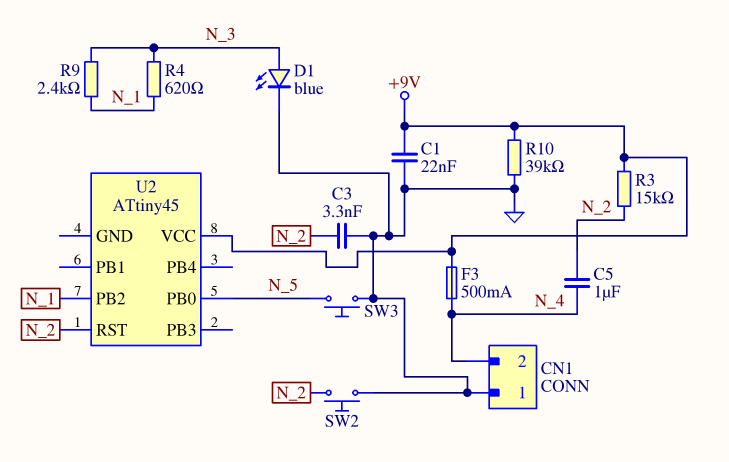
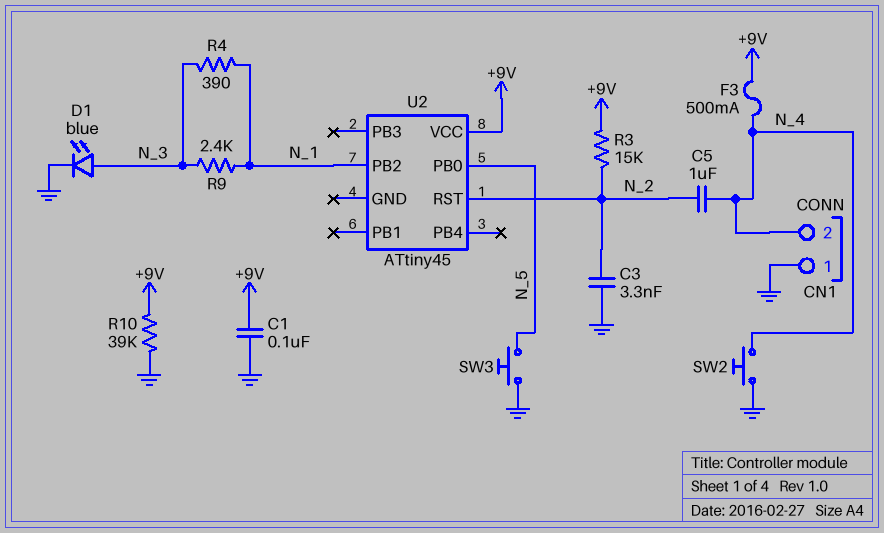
C1: 22nF (+9V, GND) -> 100nF (+9V, GND)
R4: 620 (N_1, N_3) -> 390 (N_1, N_3)
SW2: button (GND, N_2) -> button (GND, N_4)

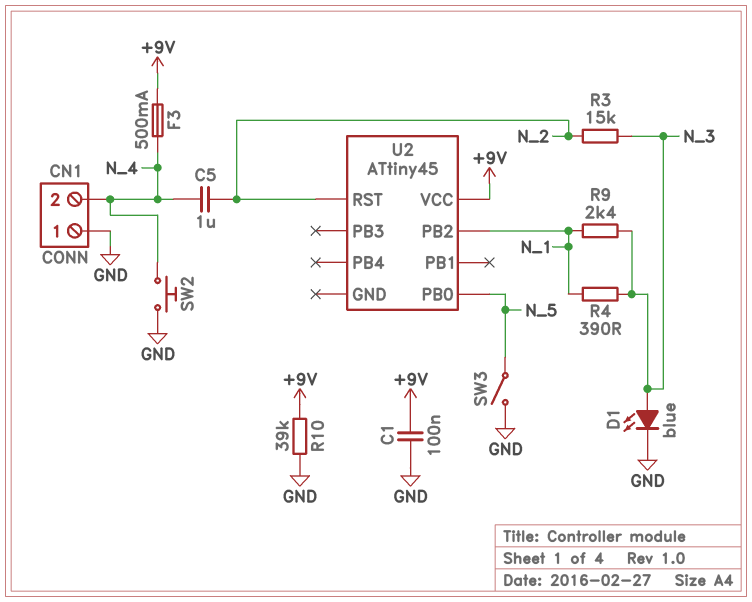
C3: 3.3nF (GND, N_2) -> none
R3: 15k (+9V, N_2) -> 15k (N_2, N_3)
SW3: button (GND, N_5) -> switch (GND, N_5)

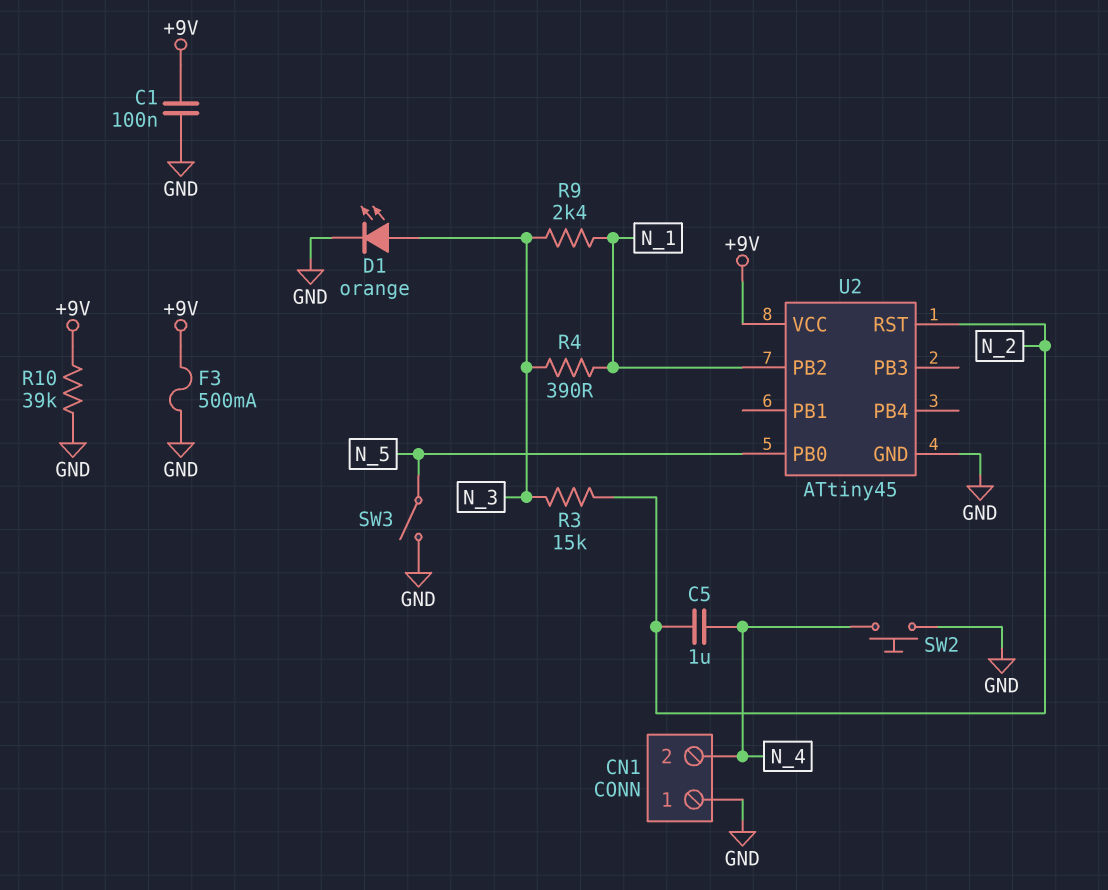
D1: LED blue (A N_3, K GND) -> LED orange (A N_3, K GND)
F3: 500mA (+9V, N_4) -> 500mA (+9V, GND)
U2 pin GND: none -> GND

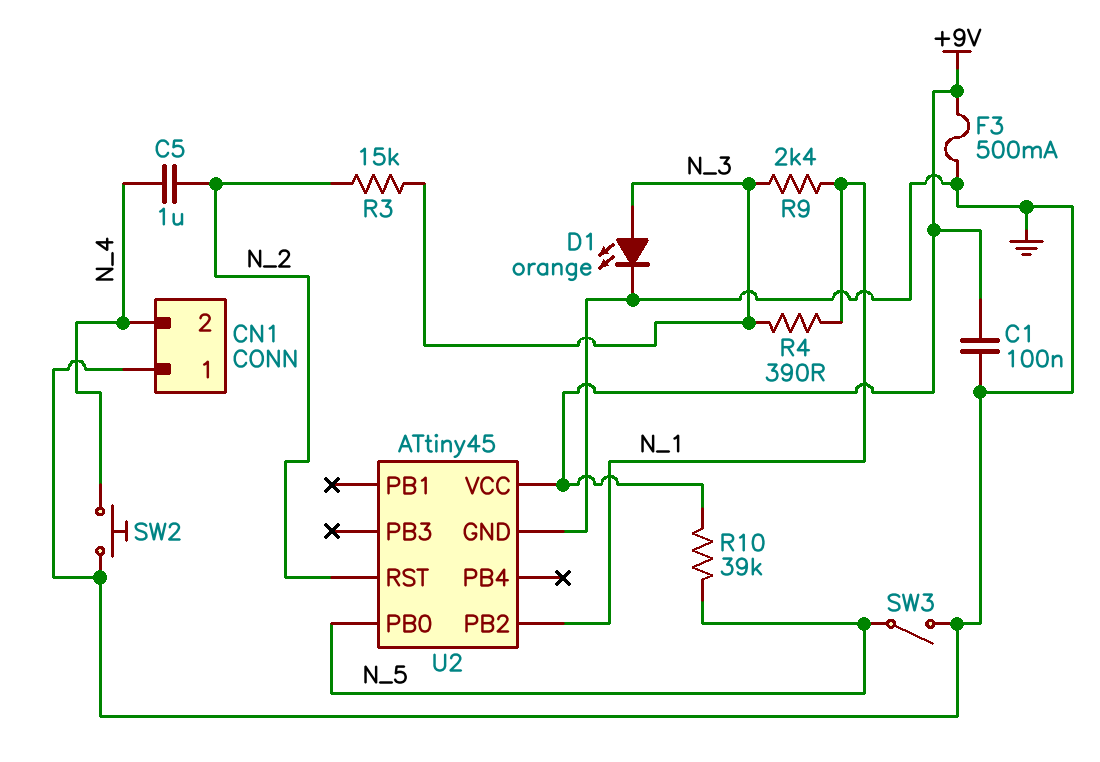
R10: 39k (+9V, GND) -> 39k (+9V, N_5)

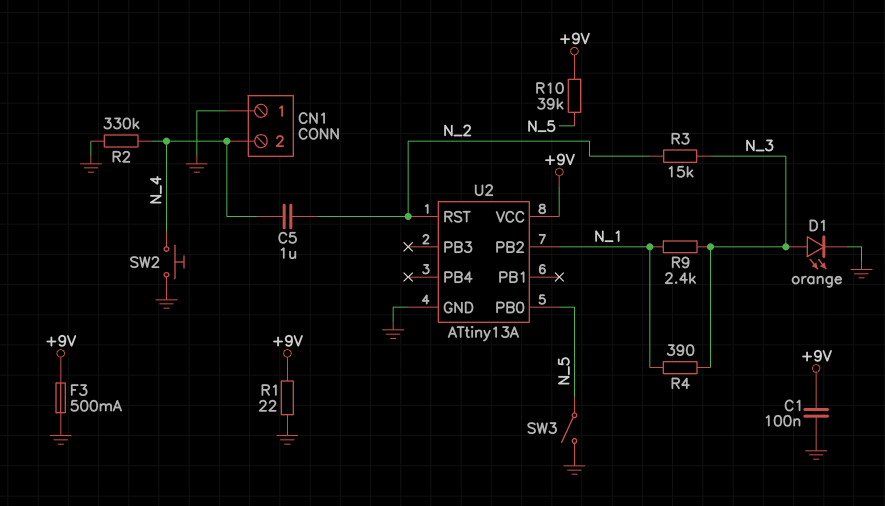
R1: none -> 22 (+9V, GND)
R2: none -> 330k (GND, N_4)
U2: ATtiny45 -> ATtiny13A

